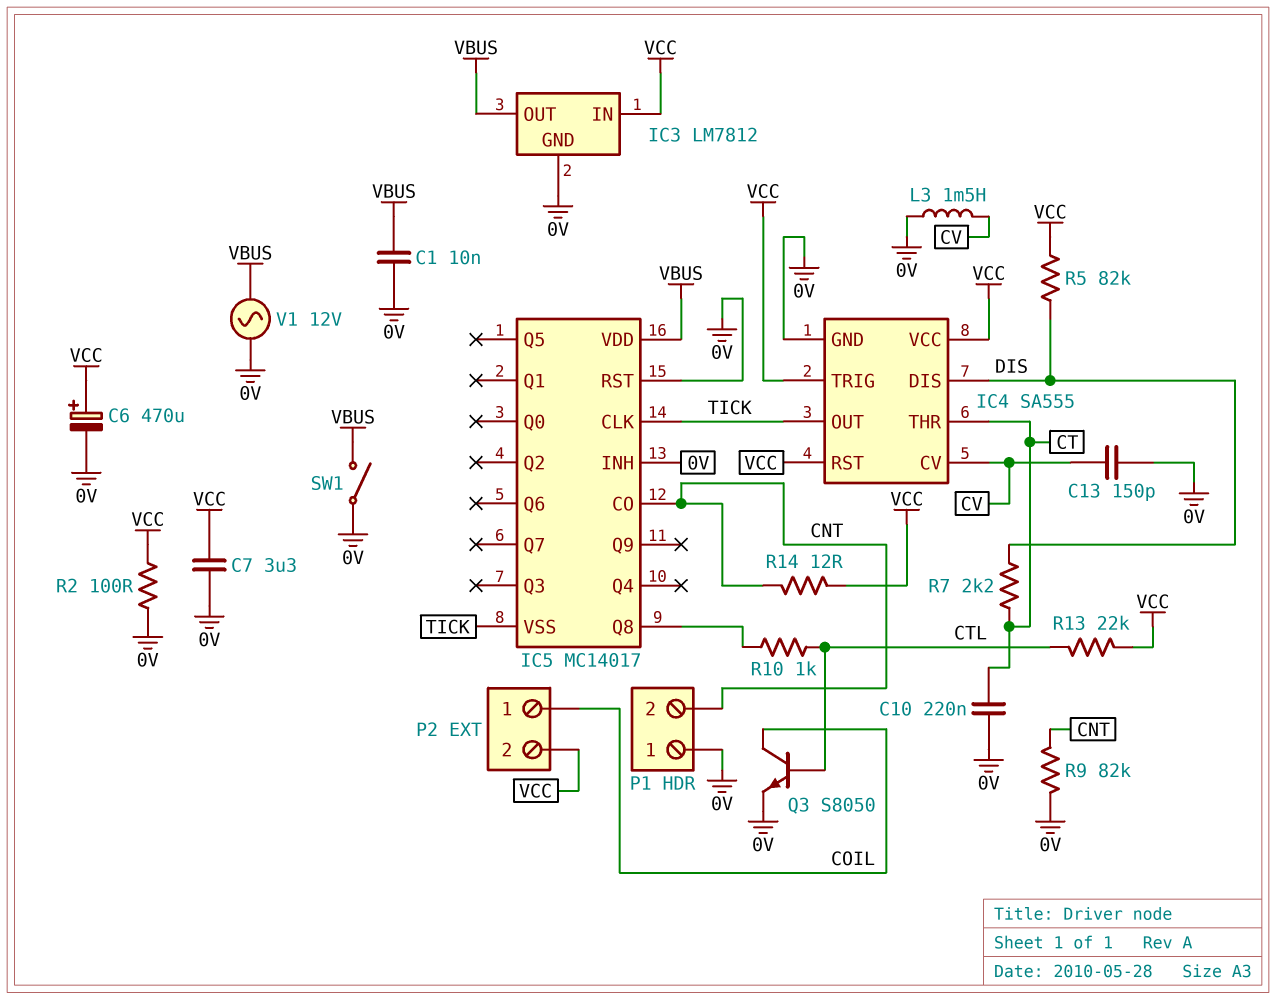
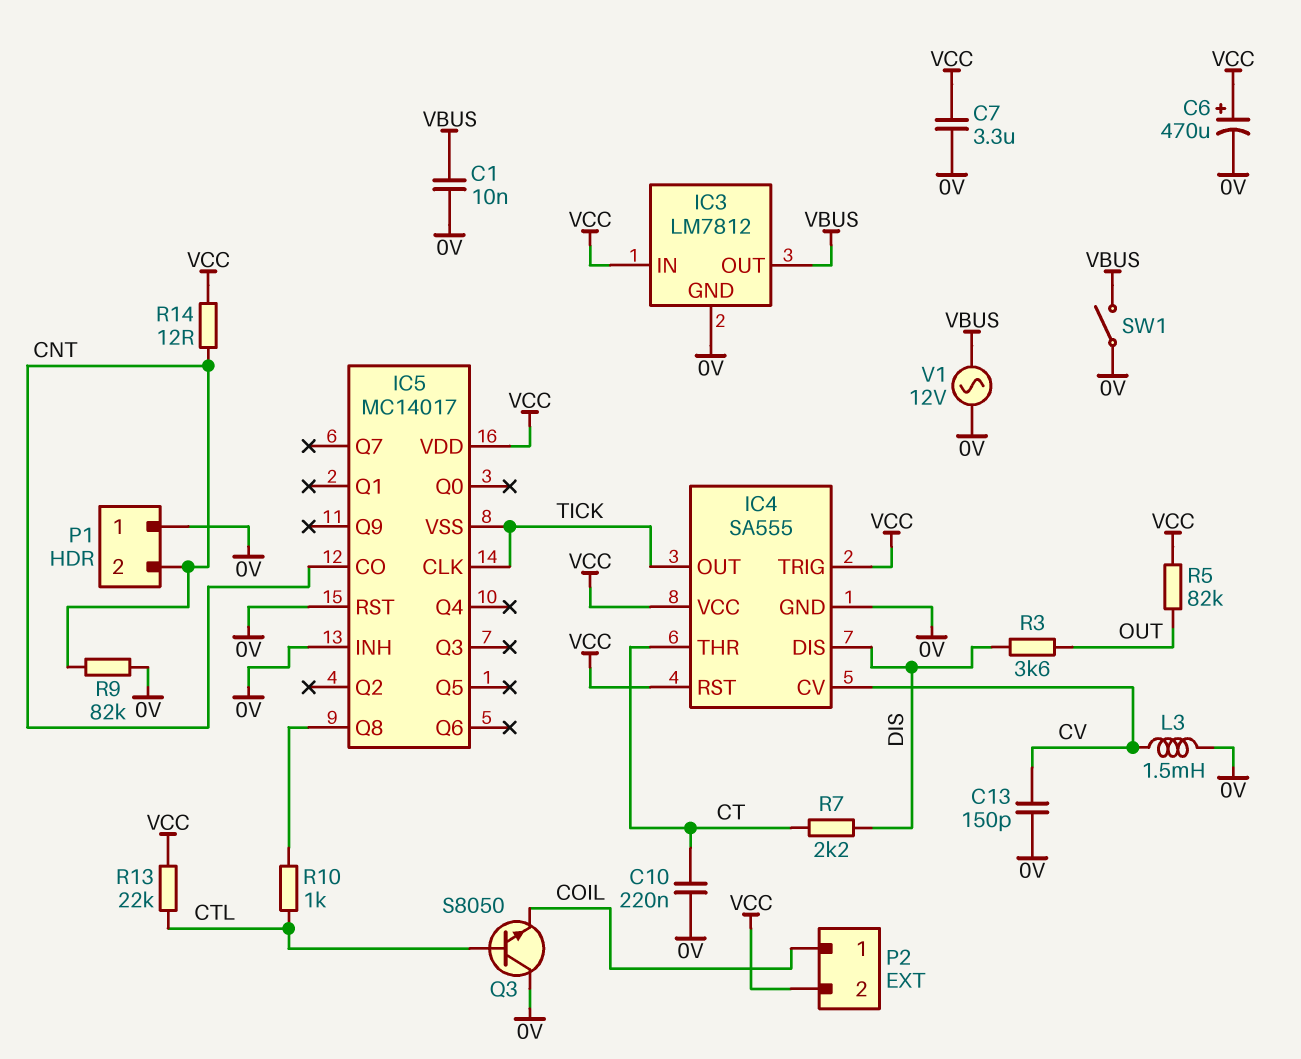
IC5 pin VDD: VBUS -> VCC
Q3: NPN S8050 (B CTL, C COIL, E 0V) -> NPN S8050 (B CTL, C 0V, E COIL)
R2: 100 (0V, VCC) -> none
R3: none -> 3.6k (DIS, OUT)
R5: 82k (DIS, VCC) -> 82k (OUT, VCC)

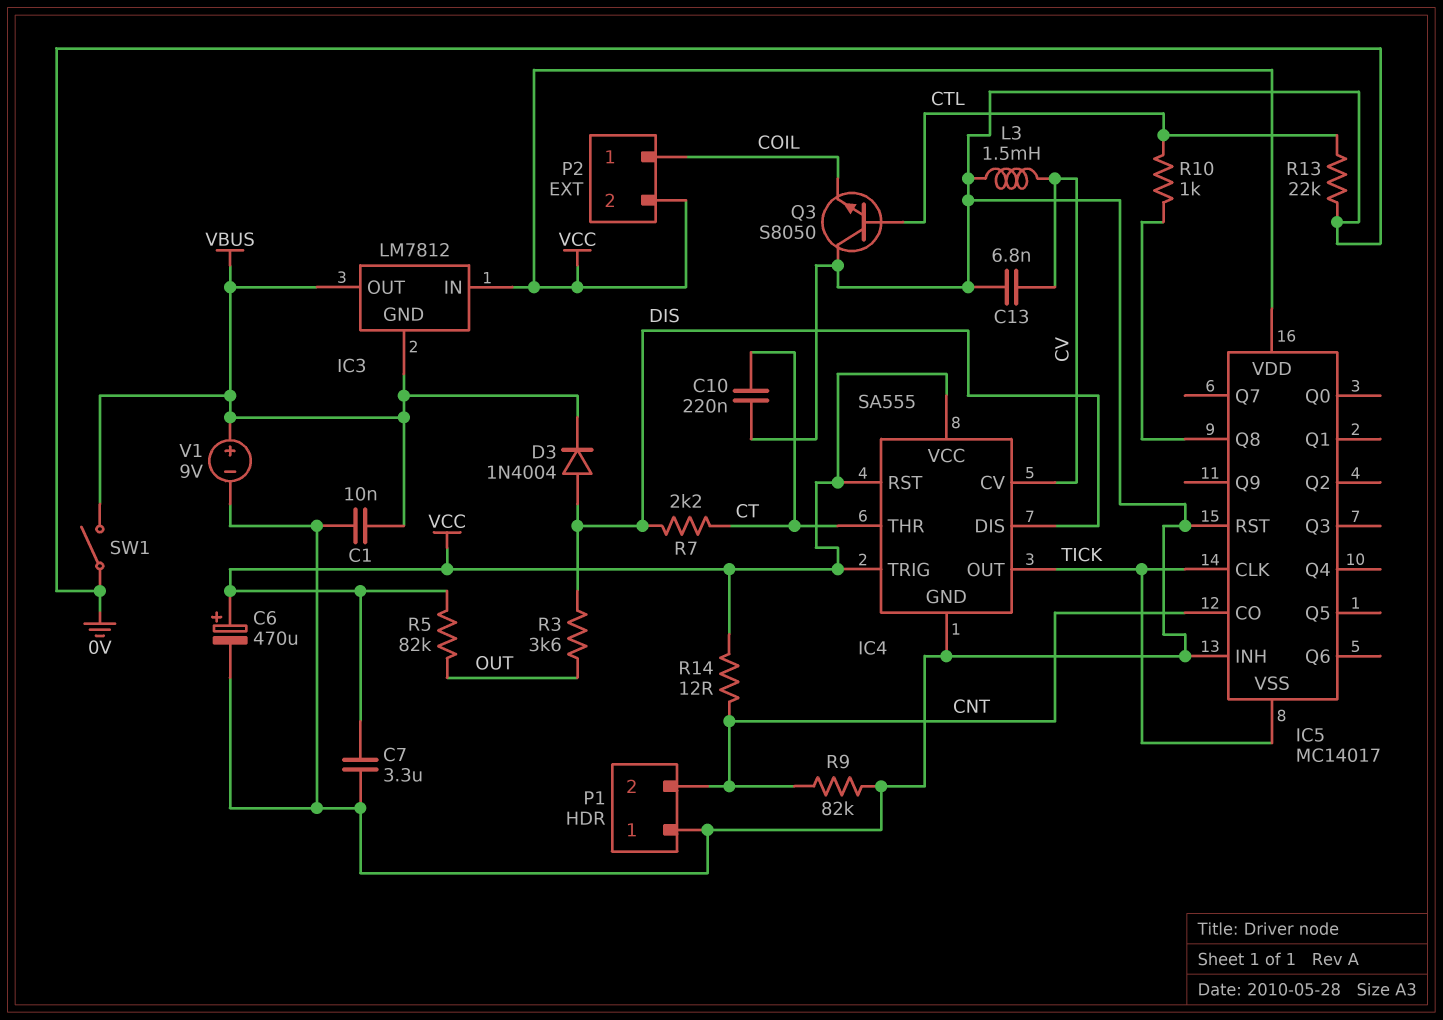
C13: 150pF (0V, CV) -> 6.8nF (0V, CV)
D3: none -> diode 1N4004 (A DIS, K VBUS)
IC3 pin GND: 0V -> VBUS
R13: 22k (CTL, VCC) -> 22k (0V, CTL)
V1: AC 12V (0V, VBUS) -> 9V (plus VBUS, minus 0V)

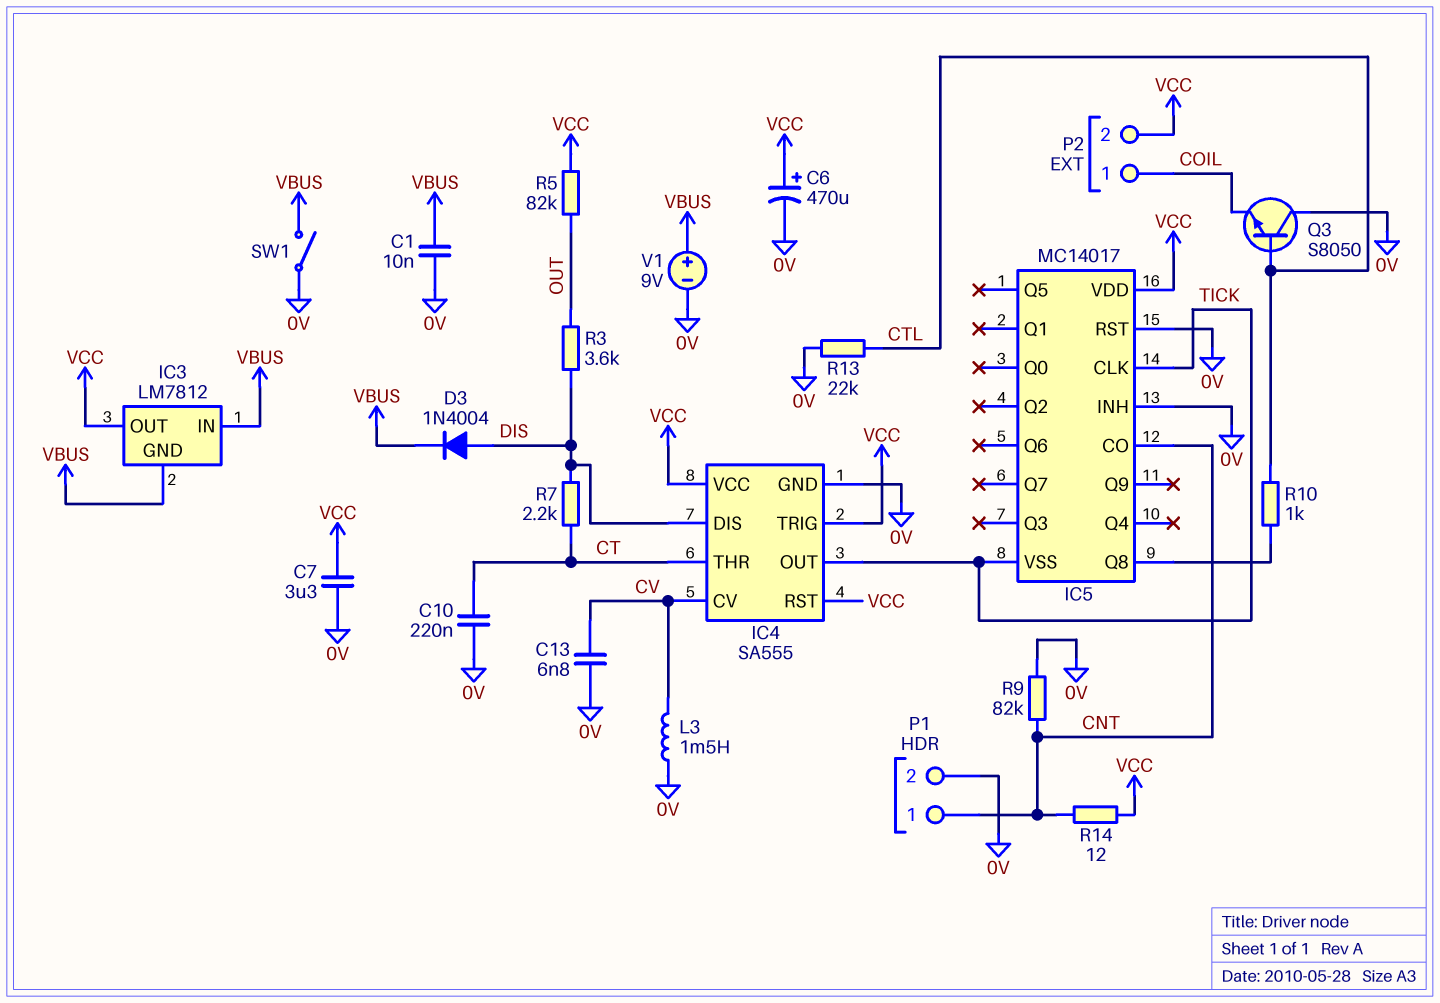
IC3 pin IN: VCC -> VBUS
IC3 pin OUT: VBUS -> VCC
P1 pin 1: 0V -> CNT
P1 pin 2: CNT -> 0V

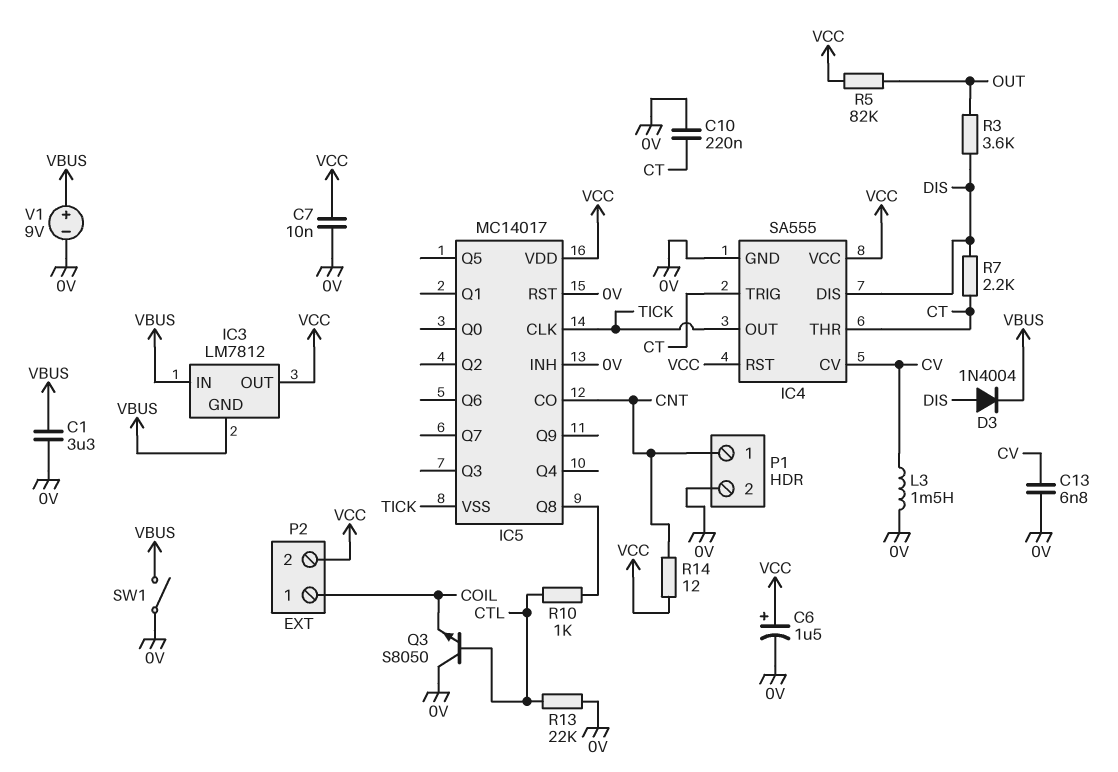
C1: 10nF (0V, VBUS) -> 3.3uF (0V, VBUS)
C6: 470uF (plus VCC, minus 0V) -> 1.5uF (plus VCC, minus 0V)
C7: 3.3uF (0V, VCC) -> 10nF (0V, VCC)
IC4 pin TRIG: VCC -> CT
R9: 82k (0V, CNT) -> none

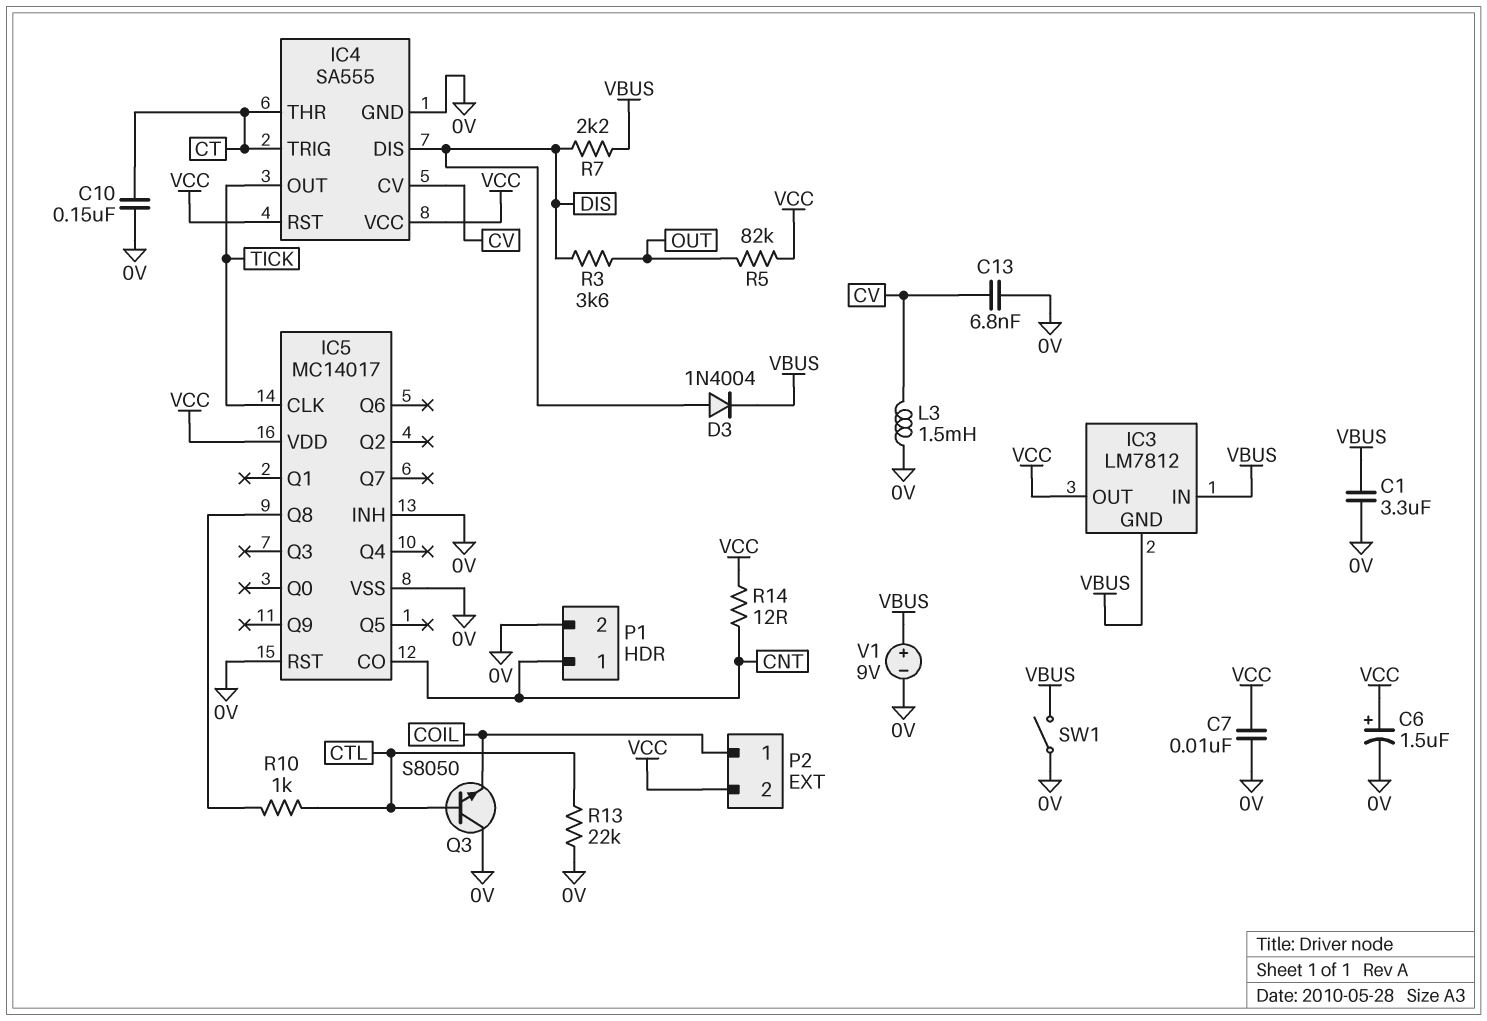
C10: 220nF (0V, CT) -> 150nF (0V, CT)
IC5 pin VSS: TICK -> 0V
R7: 2.2k (CT, DIS) -> 2.2k (DIS, VBUS)

